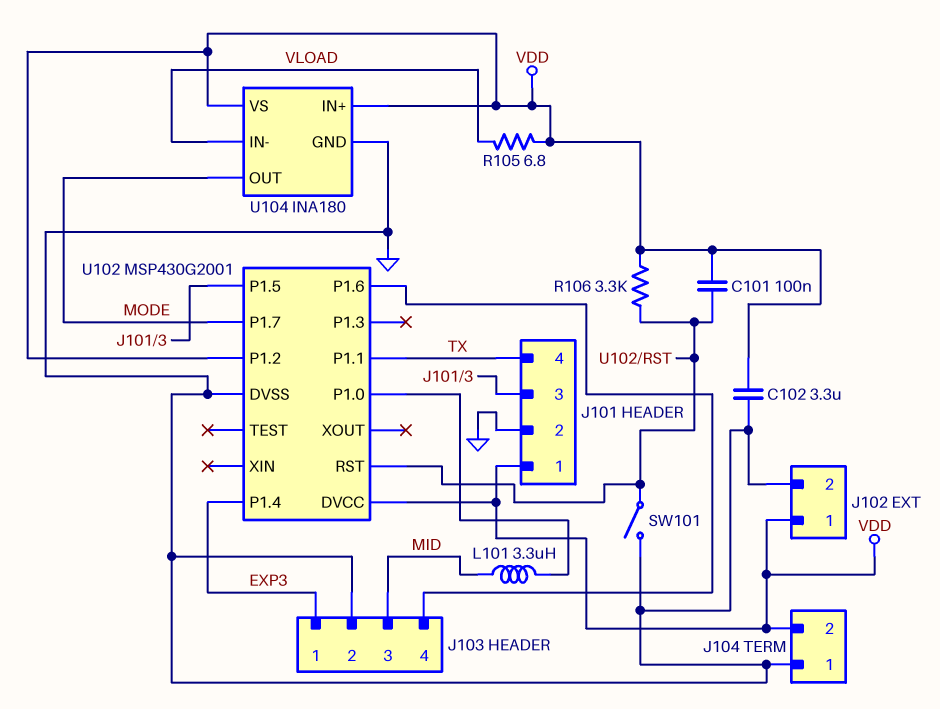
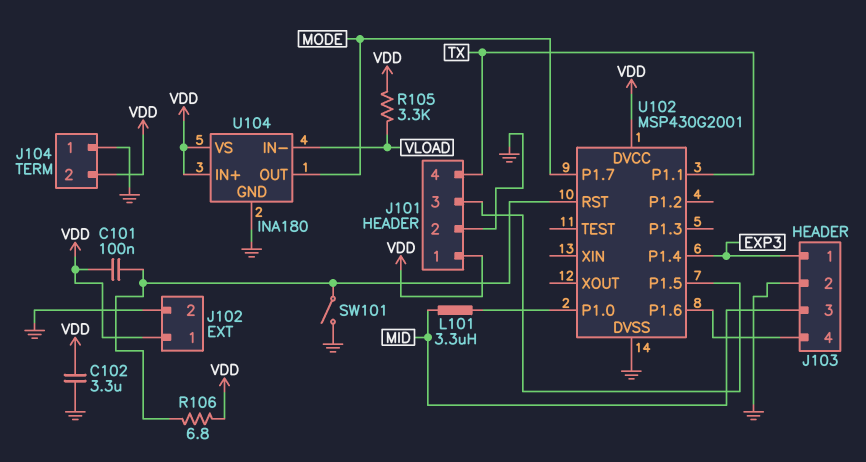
R105: 6.8 (VDD, VLOAD) -> 3.3k (VDD, VLOAD)
R106: 3.3k (U102/RST, VDD) -> 6.8 (U102/RST, VDD)
U102 pin P1.2: VDD -> none

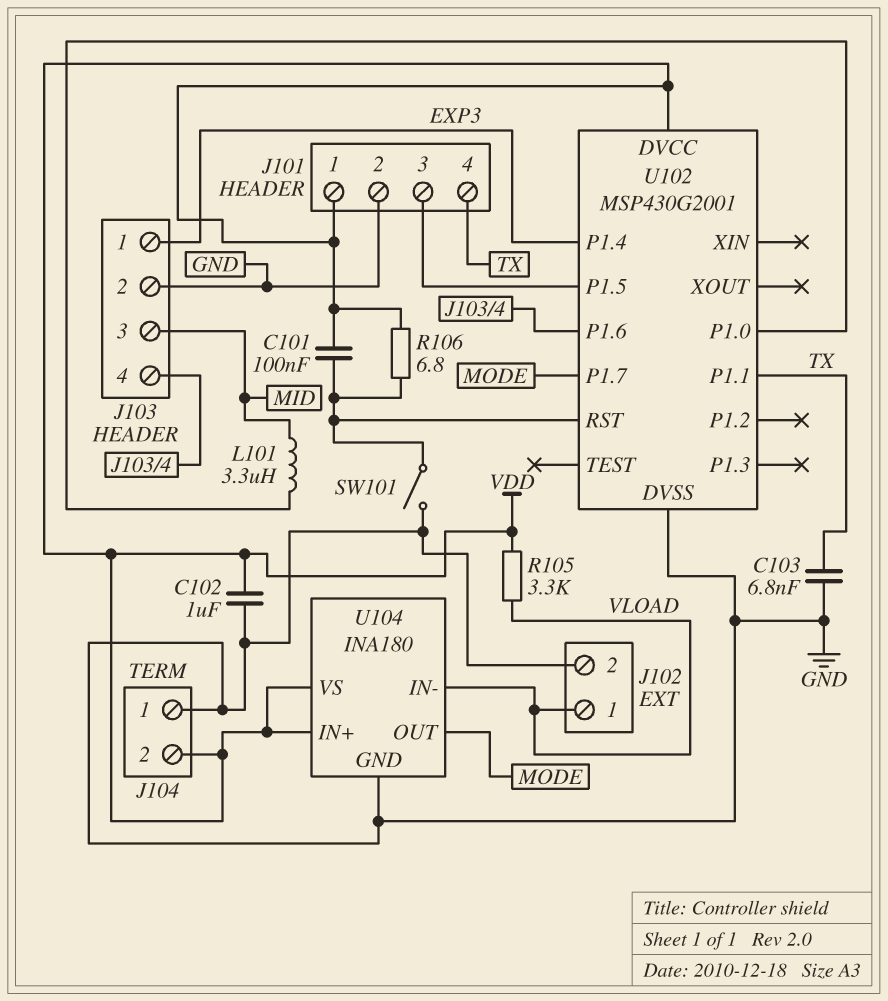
C102: 3.3uF (GND, VDD) -> 1uF (GND, VDD)
C103: none -> 6.8nF (GND, TX)
J102 pin 1: VDD -> VLOAD

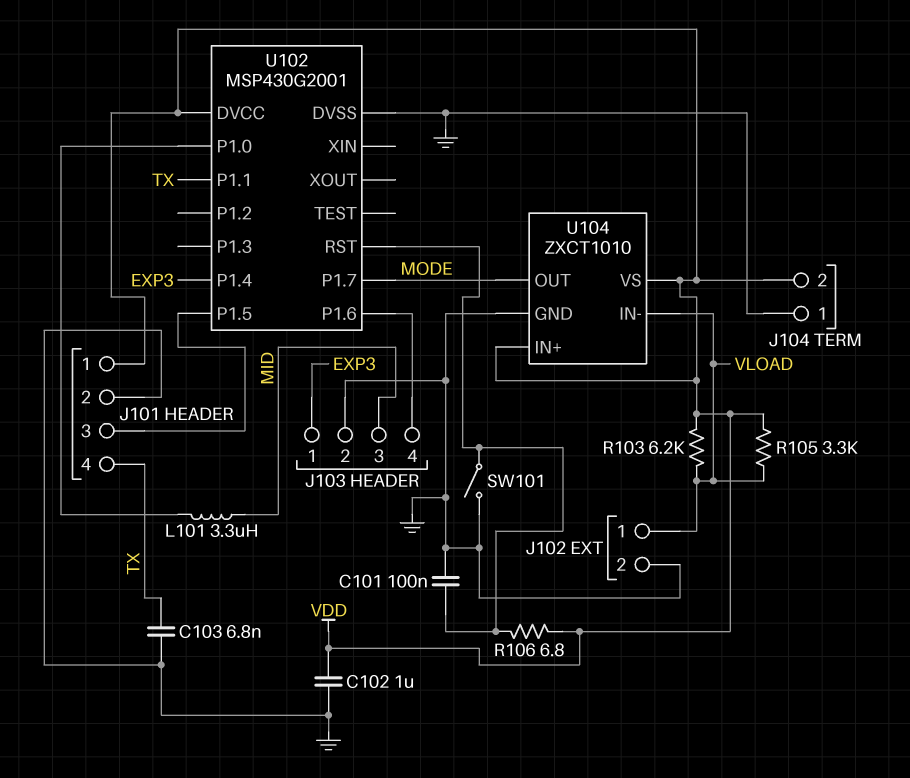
C101: 100nF (U102/RST, VDD) -> 100nF (GND, U102/RST)
R103: none -> 6.2k (VDD, VLOAD)
U104: INA180 -> ZXCT1010

